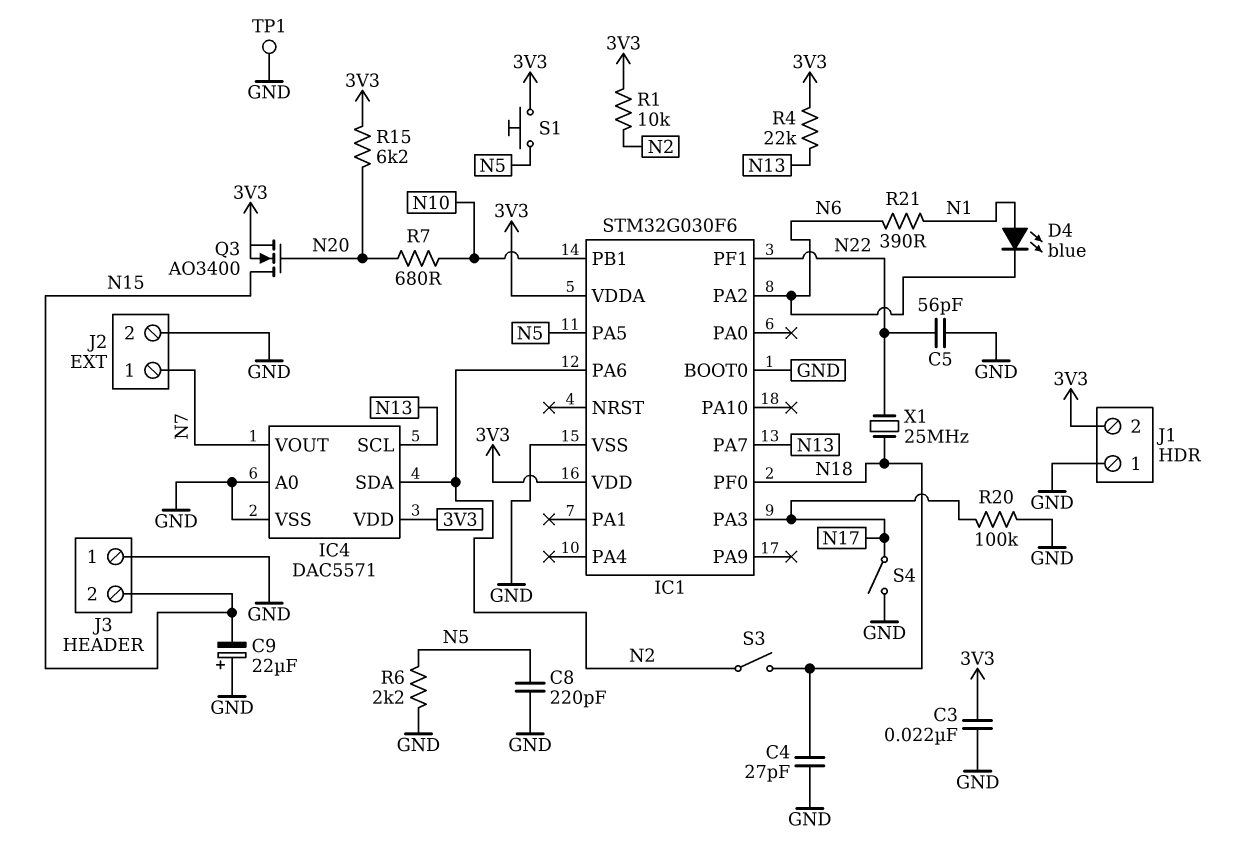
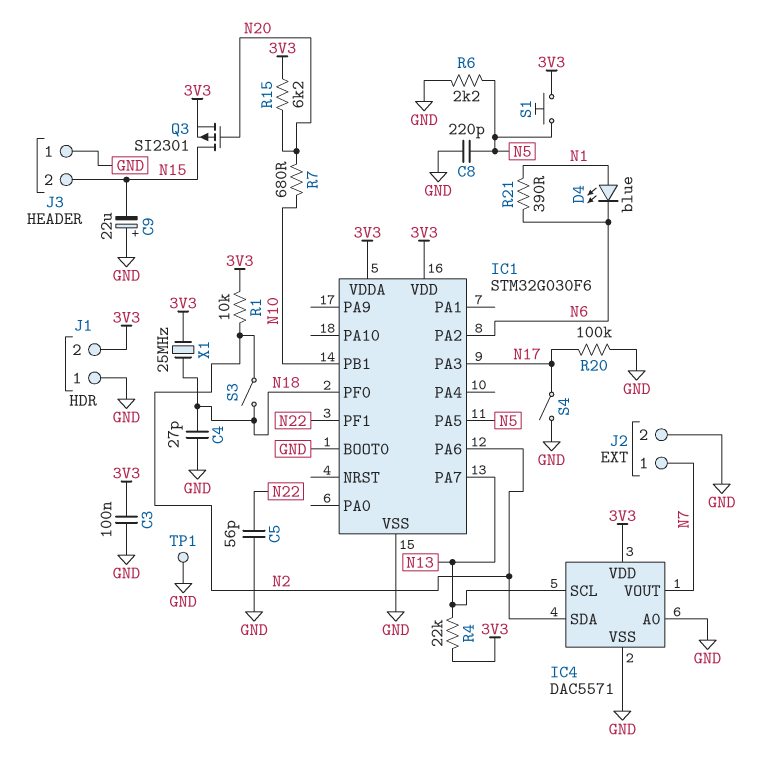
C3: 22nF (3V3, GND) -> 100nF (3V3, GND)
Q3: NMOS AO3400 (G N20, D N15, S 3V3) -> PMOS SI2301 (G N20, D N15, S 3V3)
X1: 25MHz (N18, N22) -> 25MHz (3V3, N18)

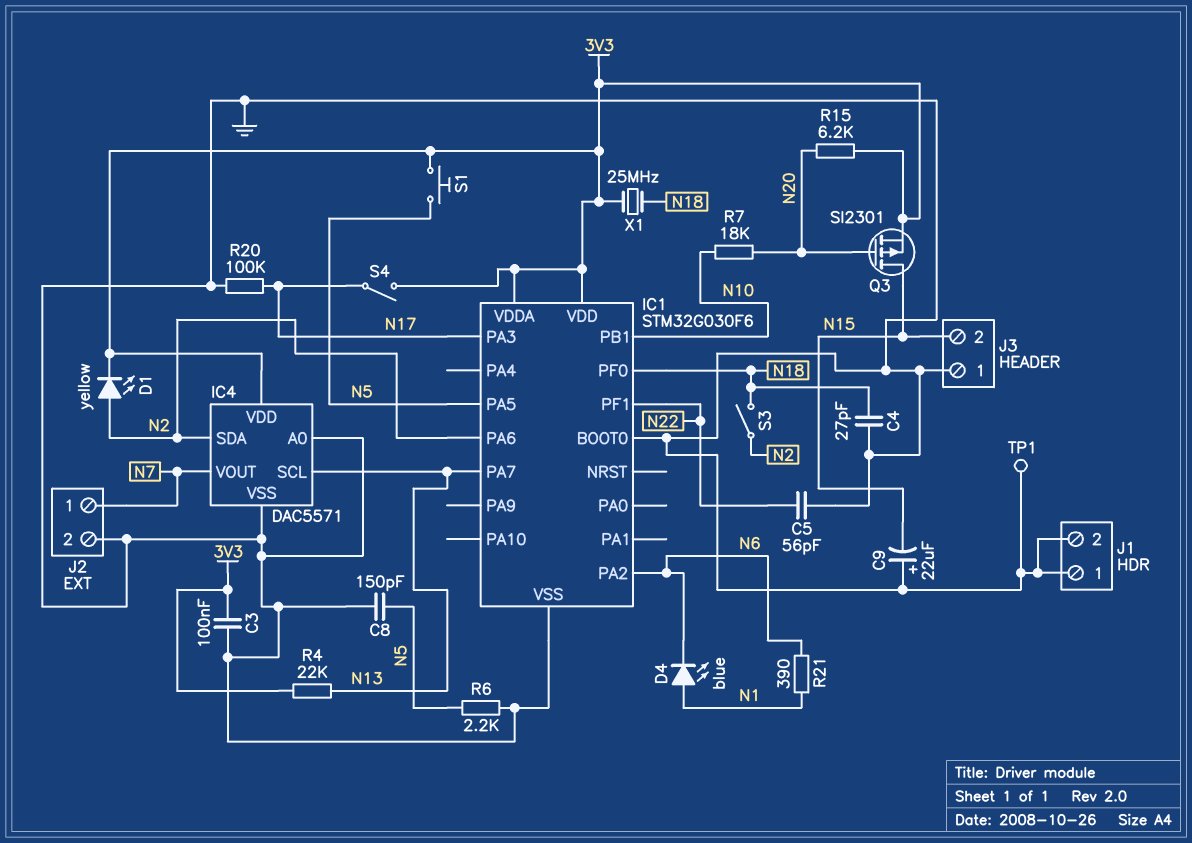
C8: 220pF (GND, N5) -> 150pF (GND, N5)
D1: none -> LED yellow (A N2, K 3V3)
J1 pin 2: 3V3 -> GND
R1: 10k (3V3, N2) -> none
R7: 680 (N10, N20) -> 18k (N10, N20)
S4: switch (GND, N17) -> switch (3V3, N17)

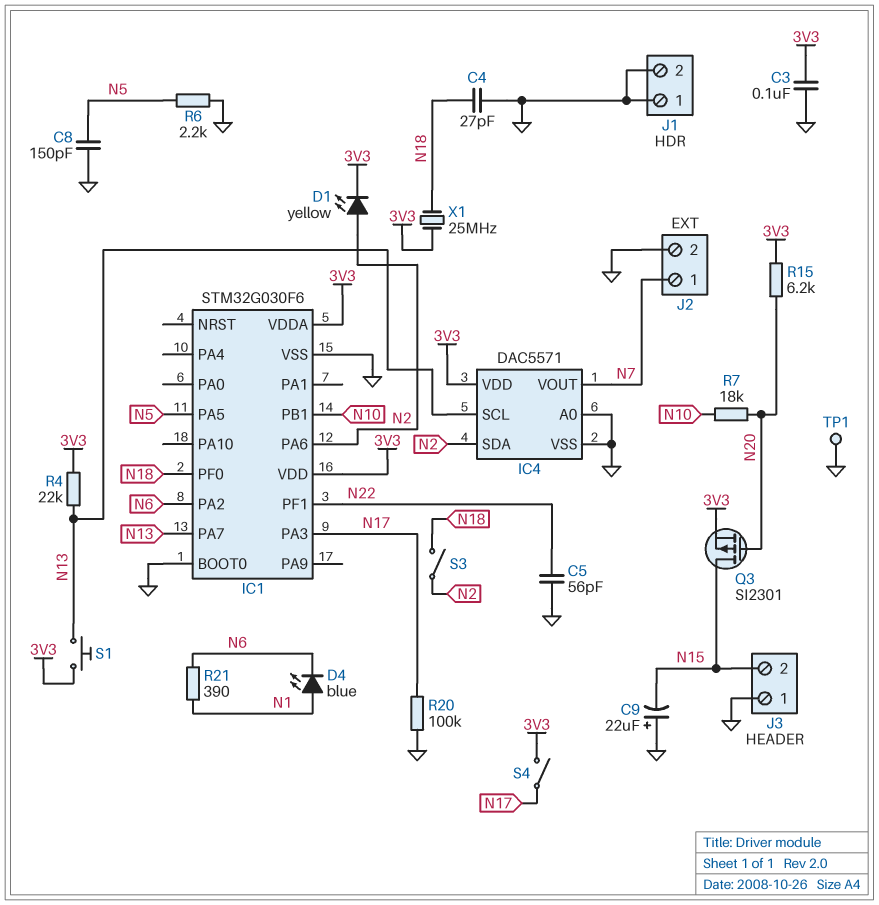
S1: button (3V3, N5) -> button (3V3, N13)

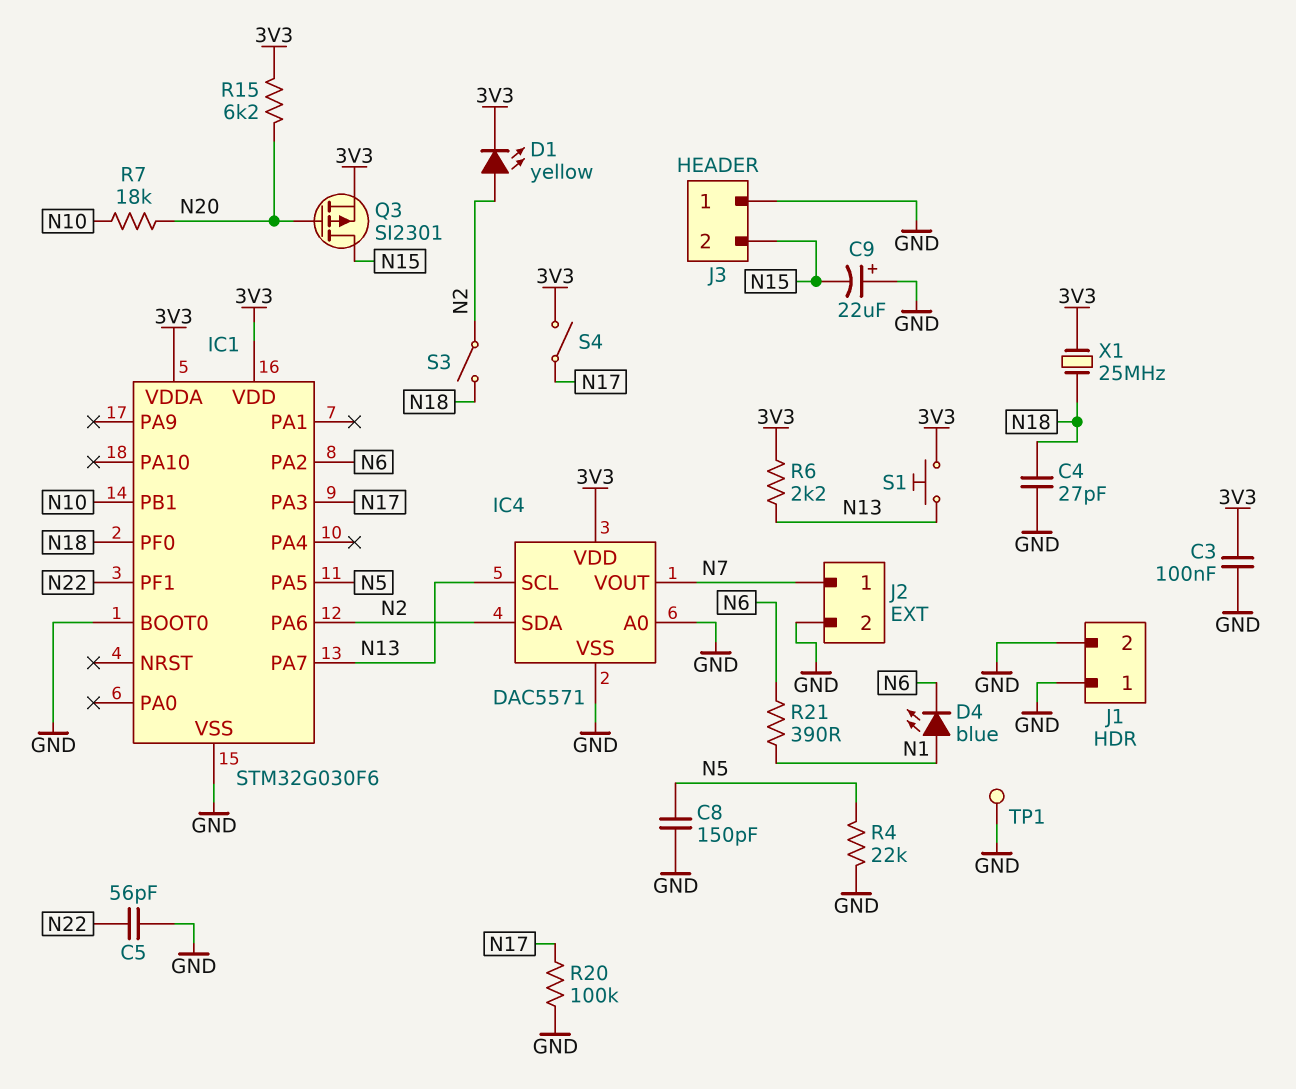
R4: 22k (3V3, N13) -> 22k (GND, N5)
R6: 2.2k (GND, N5) -> 2.2k (3V3, N13)

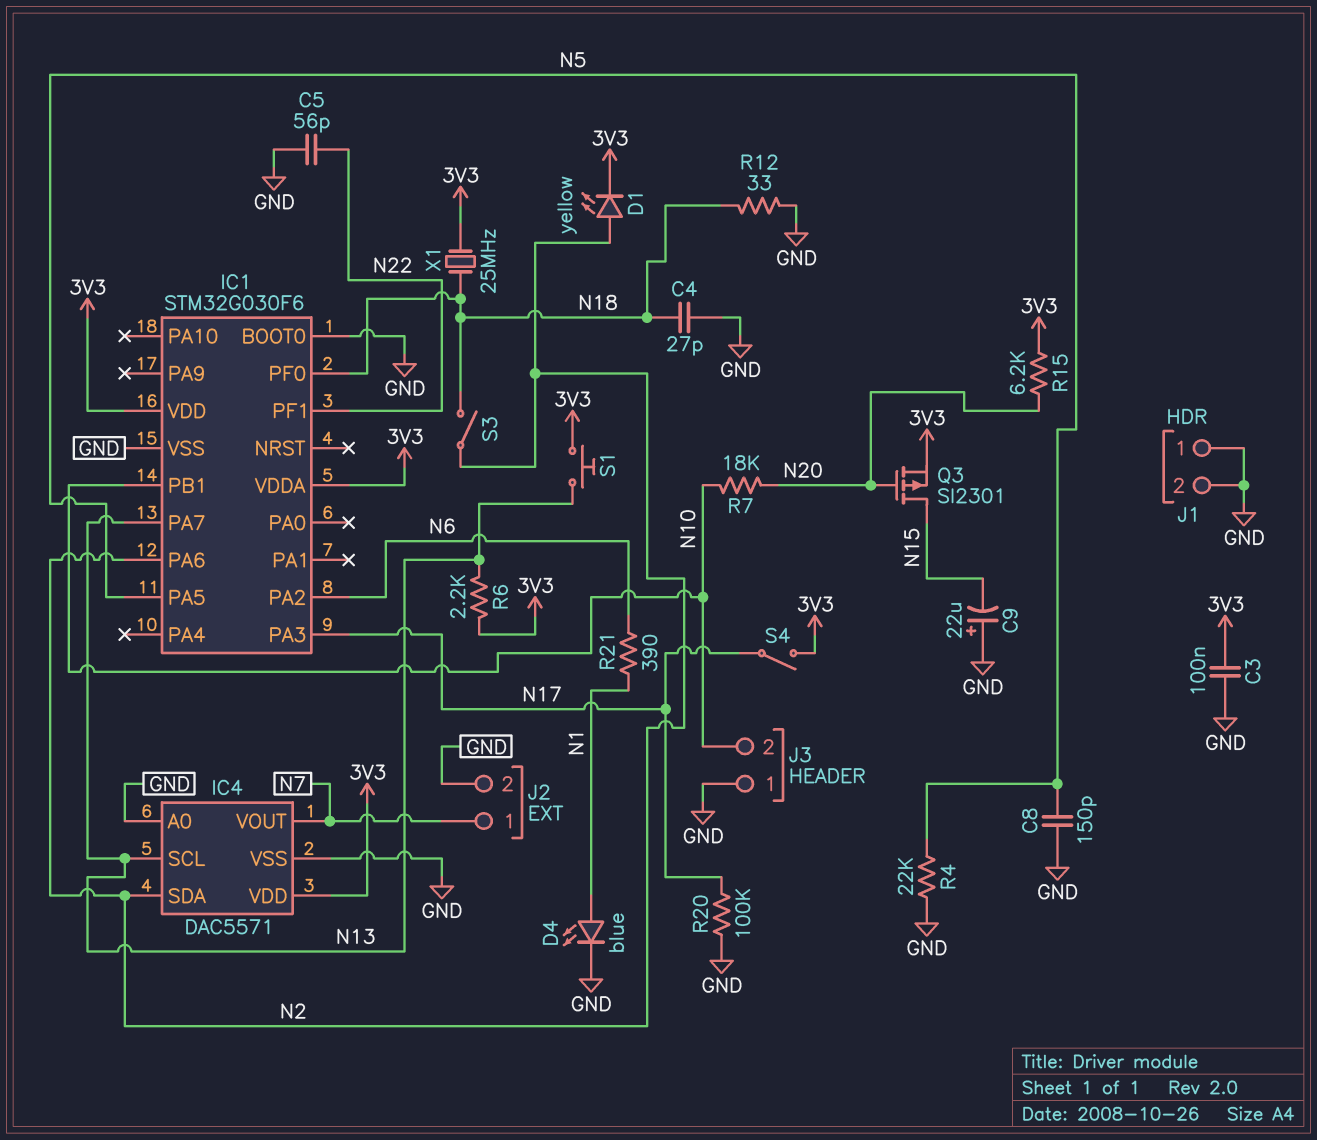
D4: LED blue (A N1, K N6) -> LED blue (A N1, K GND)
J3 pin 2: N15 -> N10
R12: none -> 33 (GND, N18)
TP1: test point (GND) -> none

